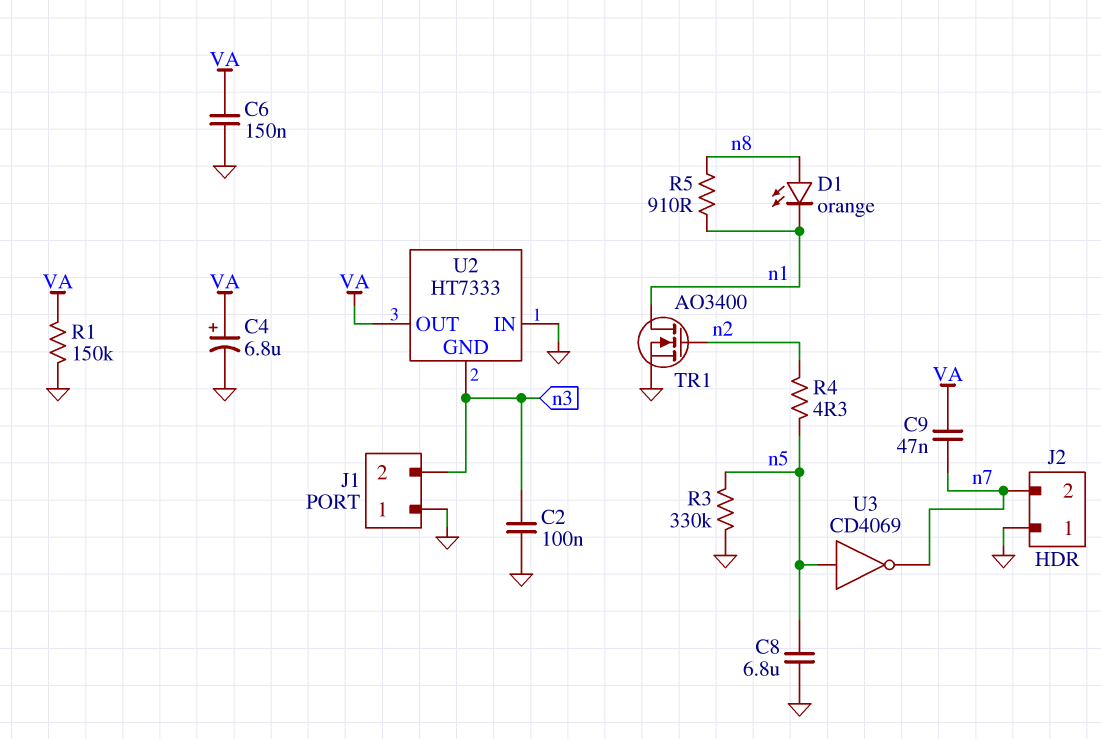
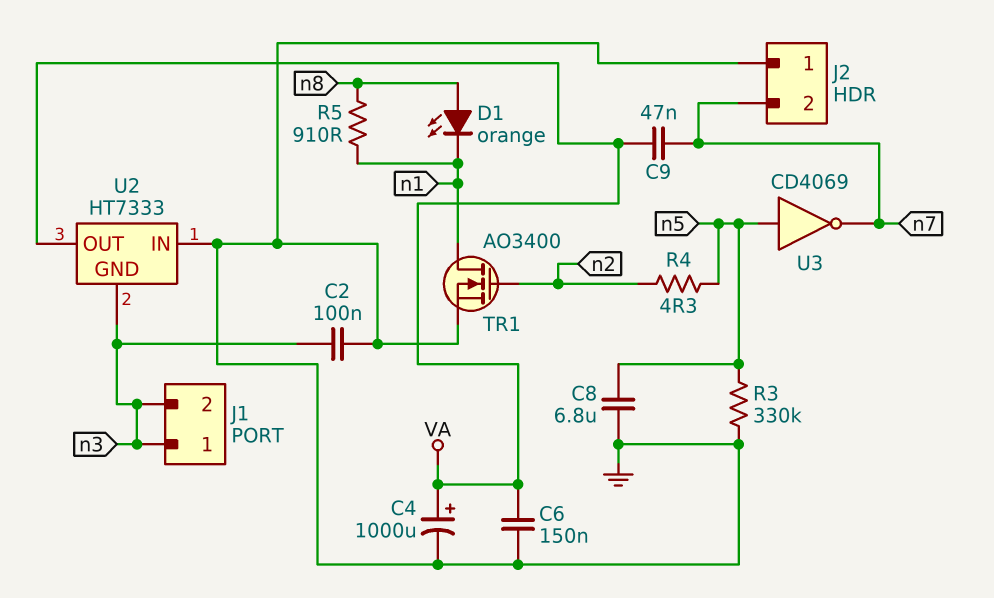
C4: 6.8uF (plus VA, minus GND) -> 1000uF (plus VA, minus GND)
J1 pin 1: GND -> n3
R1: 150k (GND, VA) -> none

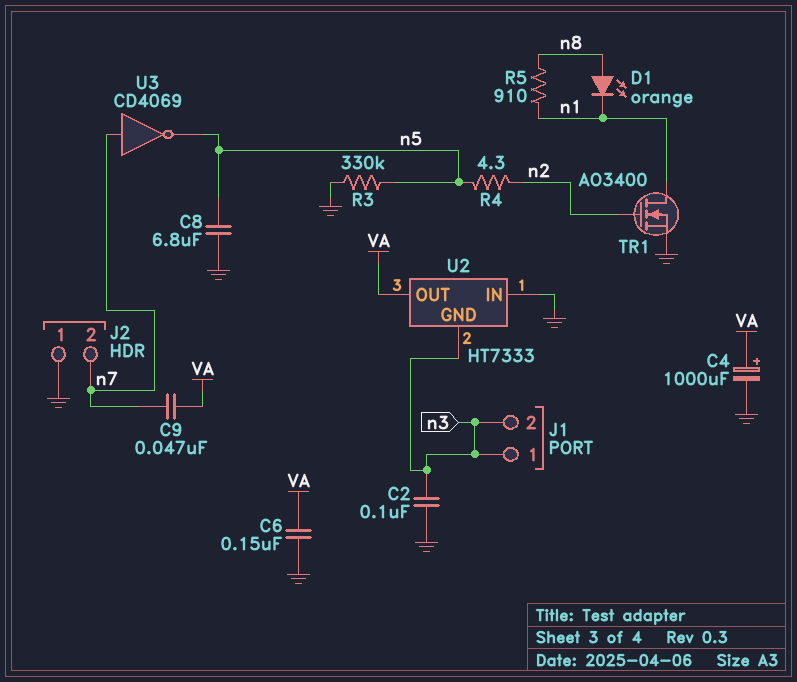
U3: NOT CD4069 (in n5, out n7) -> NOT CD4069 (in n7, out n5)

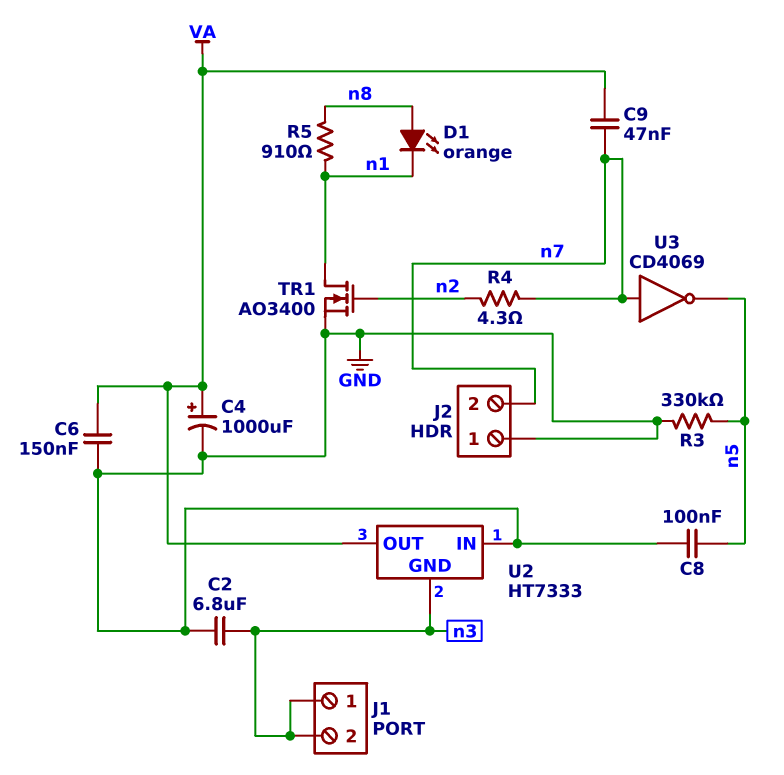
C2: 100nF (GND, n3) -> 6.8uF (GND, n3)
C8: 6.8uF (GND, n5) -> 100nF (GND, n5)
R4: 4.3 (n2, n5) -> 4.3 (n2, n7)

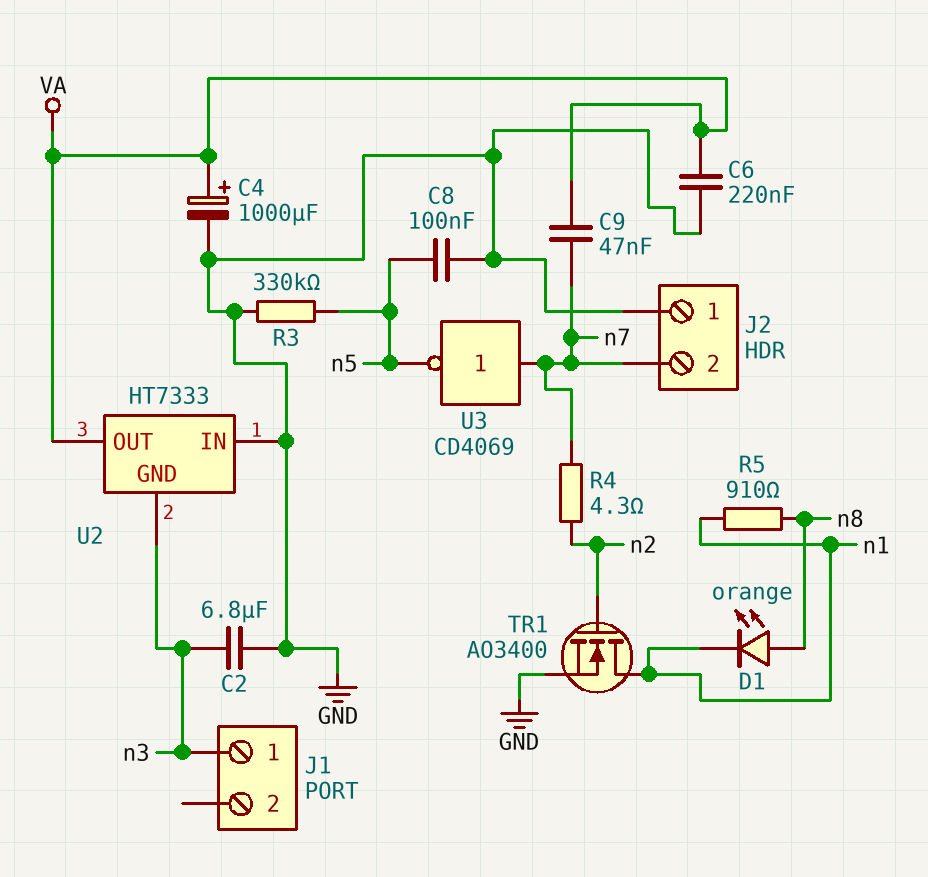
C6: 150nF (GND, VA) -> 220nF (GND, VA)
J1 pin 2: n3 -> none

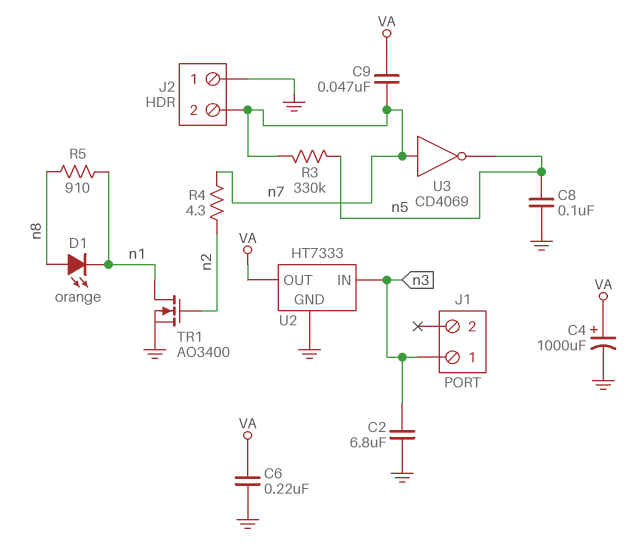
R3: 330k (GND, n5) -> 330k (n5, n7)
U2 pin GND: n3 -> GND
U2 pin IN: GND -> n3

